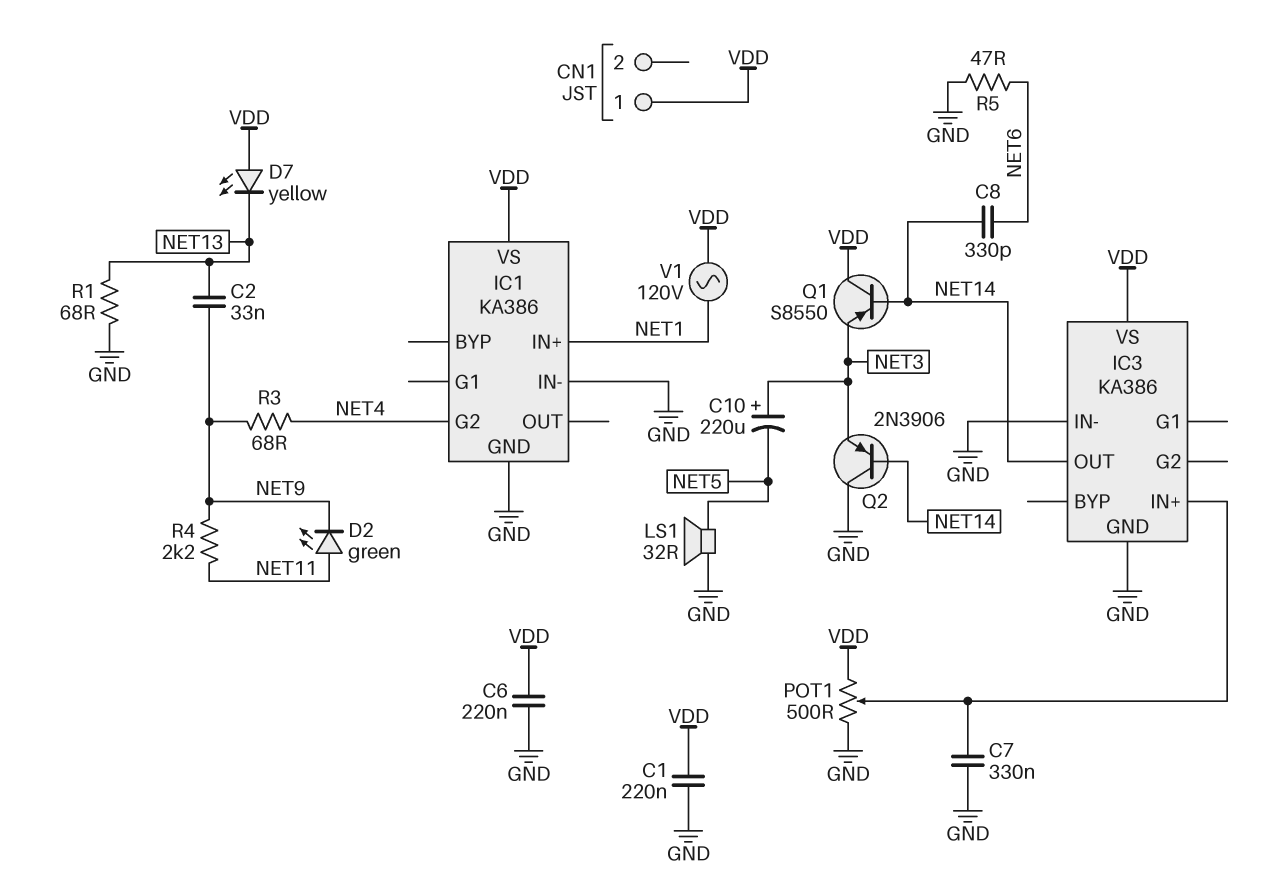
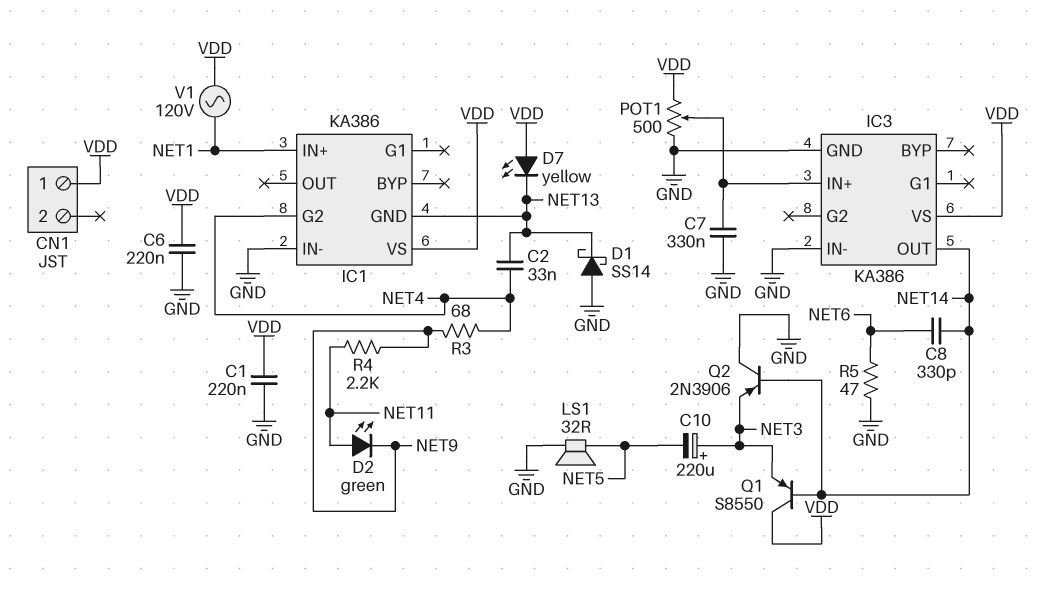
C2: 33nF (NET9, NET13) -> 33nF (NET4, NET13)
D1: none -> schottky SS14 (A GND, K NET13)
IC1 pin GND: GND -> NET13
R1: 68 (GND, NET13) -> none

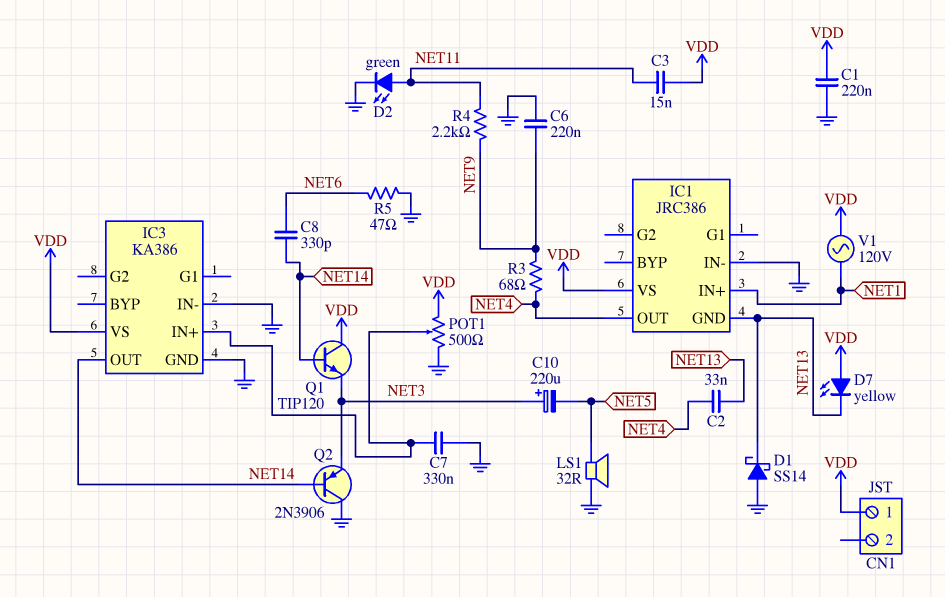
C3: none -> 15nF (NET11, VDD)
C6: 220nF (GND, VDD) -> 220nF (GND, NET9)
D2: LED green (A NET11, K NET9) -> LED green (A NET11, K GND)
IC1: KA386 -> JRC386
IC1 pin G2: NET4 -> none
IC1 pin OUT: none -> NET4
Q1: PNP S8550 (B NET14, C VDD, E NET3) -> NPN TIP120 (B NET14, C VDD, E NET3)

